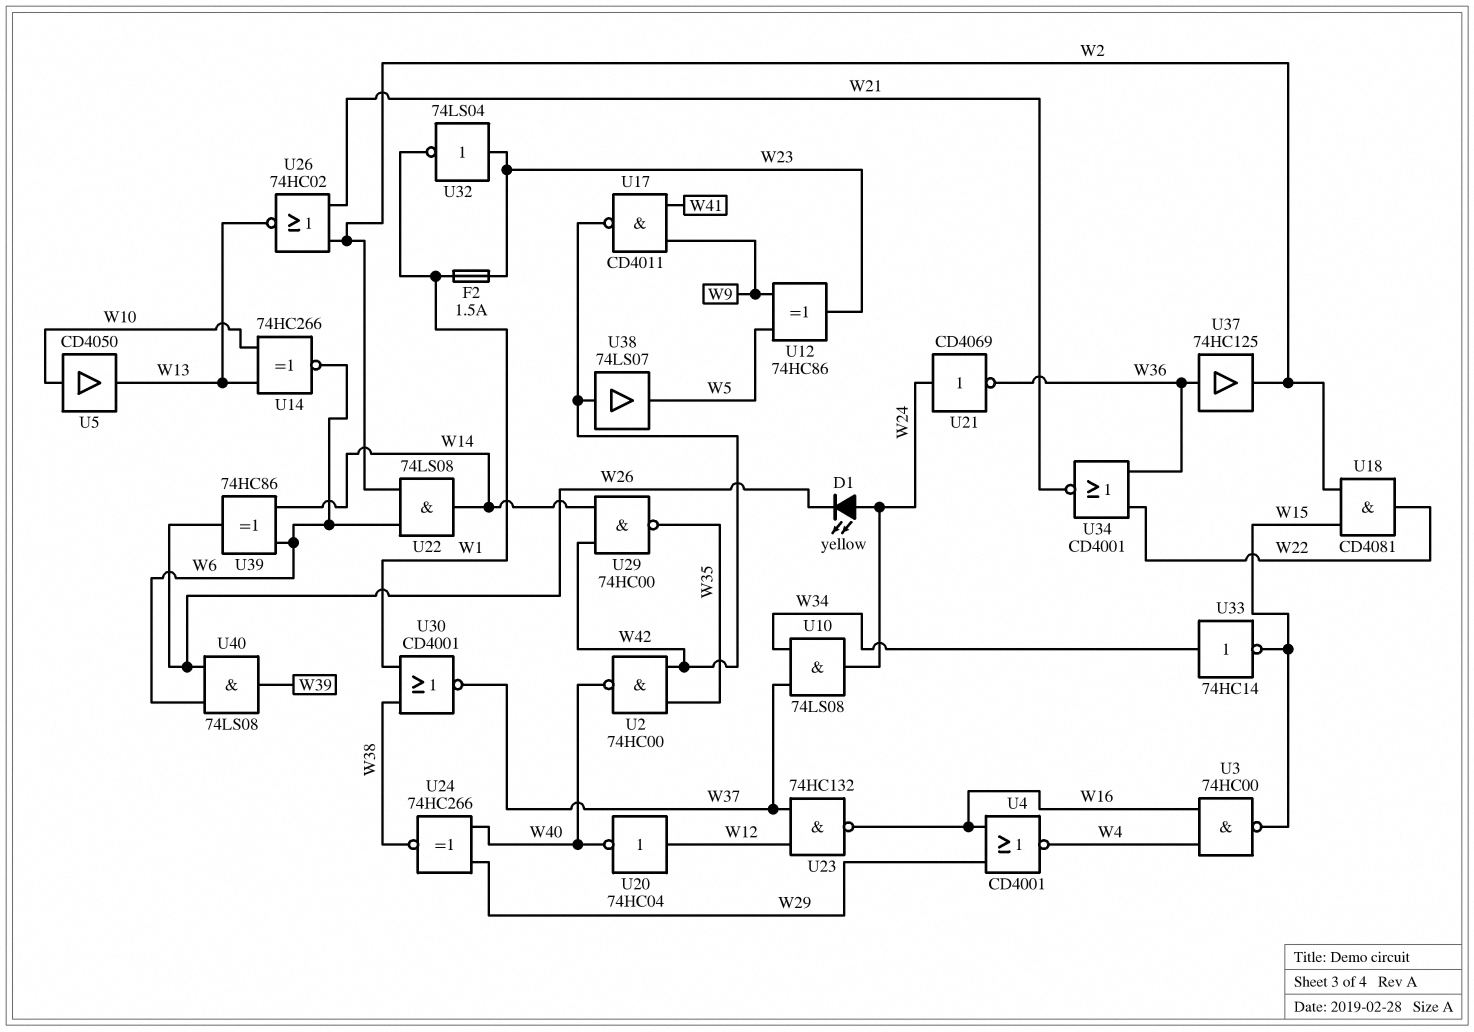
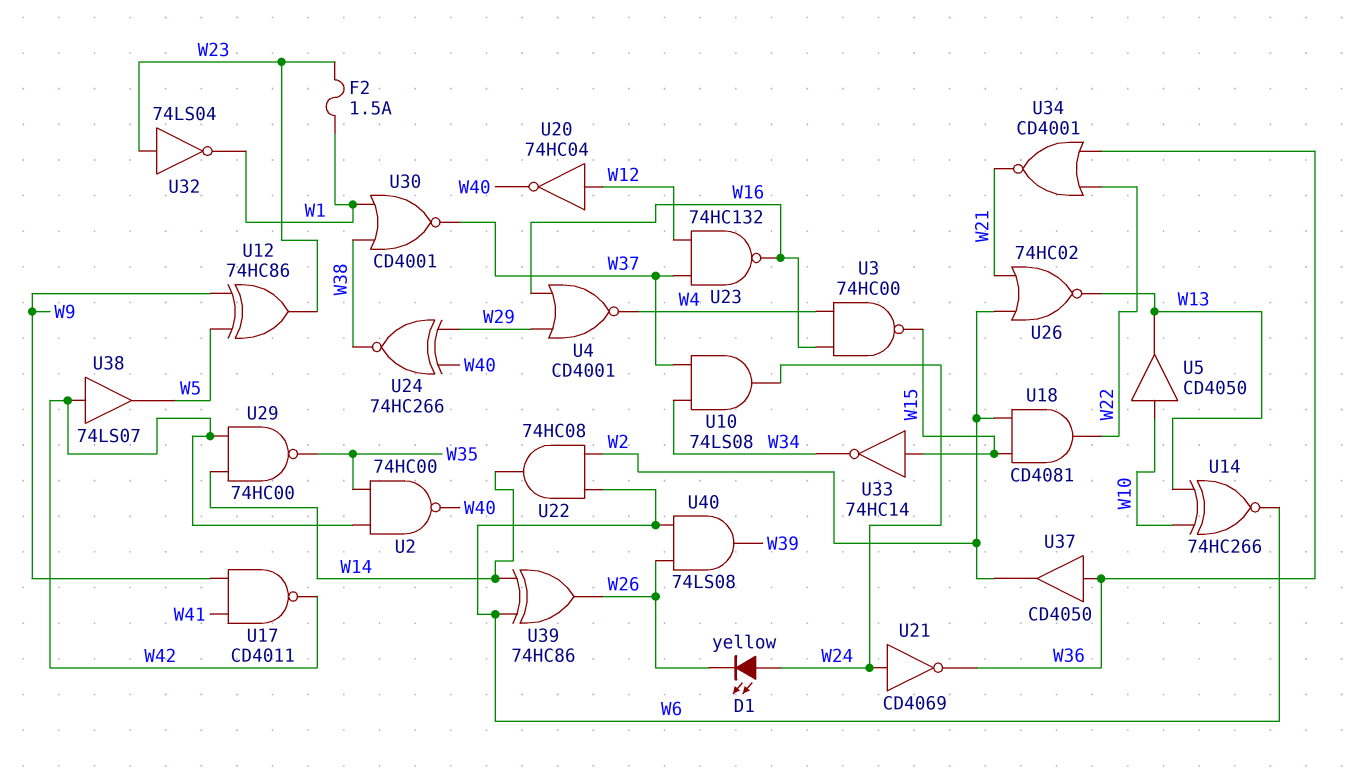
U22: AND 74LS08 (in W2, in W6, out W14) -> AND 74HC08 (in W2, in W6, out W14)
U33: NOT 74HC14 (in W34, out W15) -> NOT 74HC14 (in W15, out W34)
U37: buffer 74HC125 (in W36, out W2) -> buffer CD4050 (in W36, out W2)

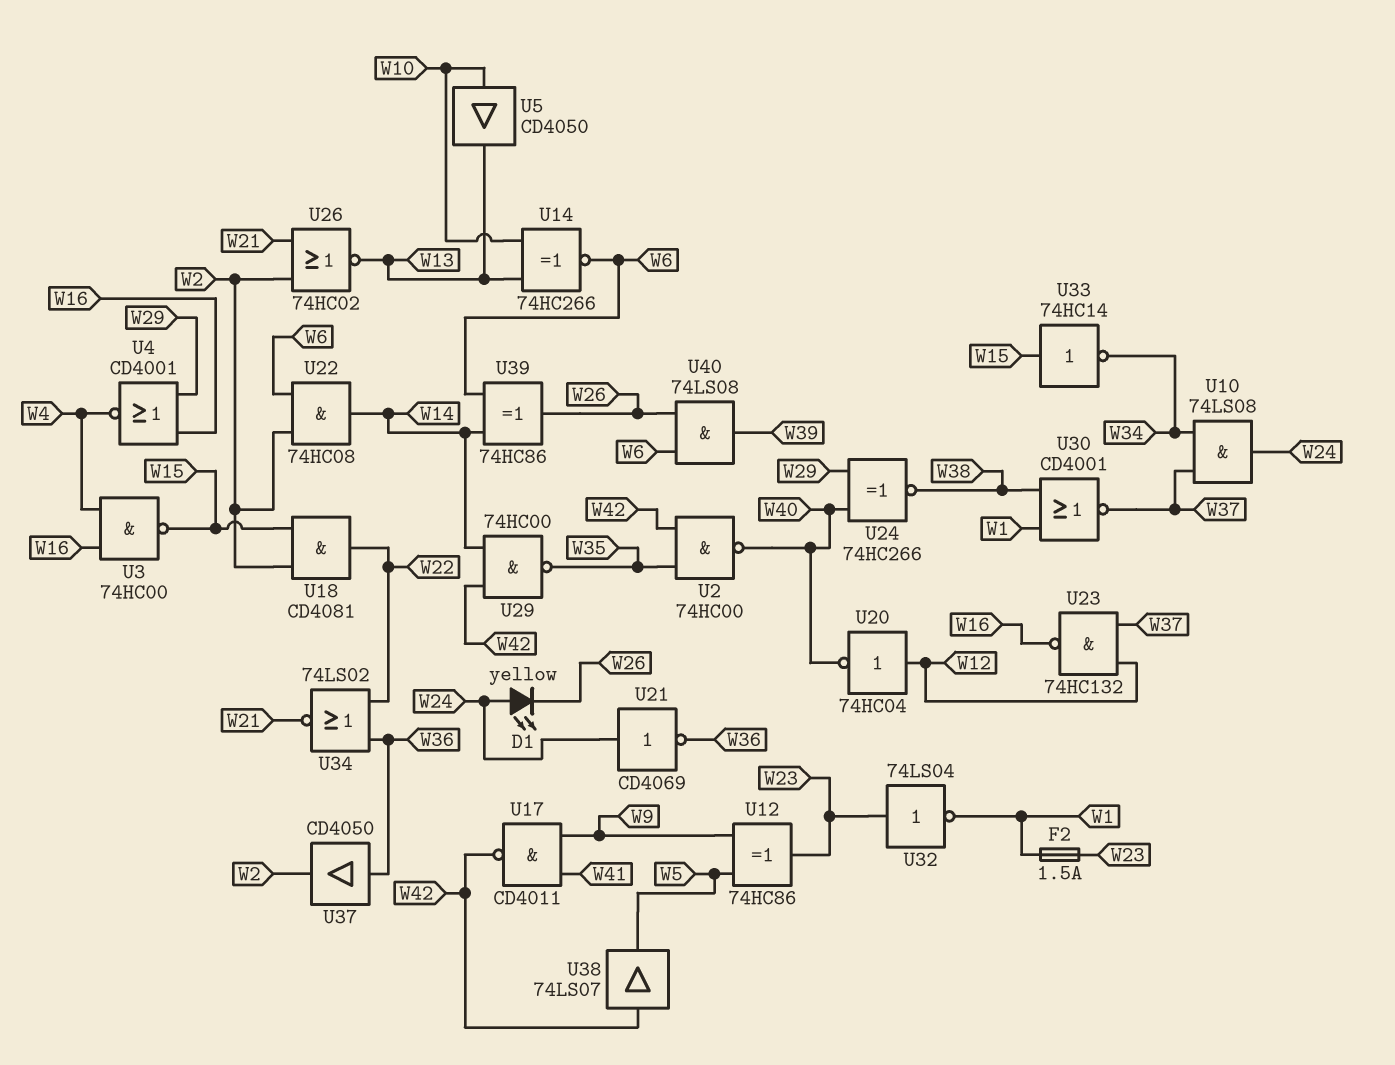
U34: NOR CD4001 (in W22, in W36, out W21) -> NOR 74LS02 (in W22, in W36, out W21)

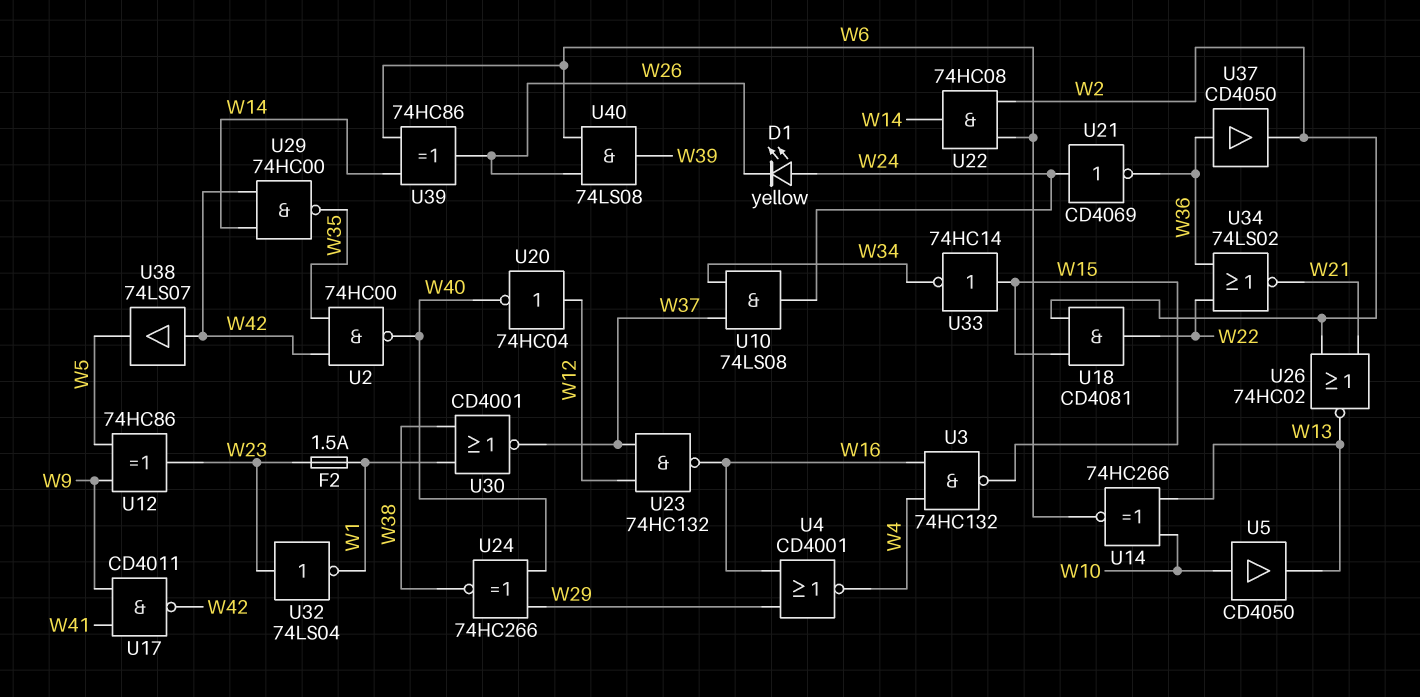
U3: NAND 74HC00 (in W4, in W16, out W15) -> NAND 74HC132 (in W4, in W16, out W15)

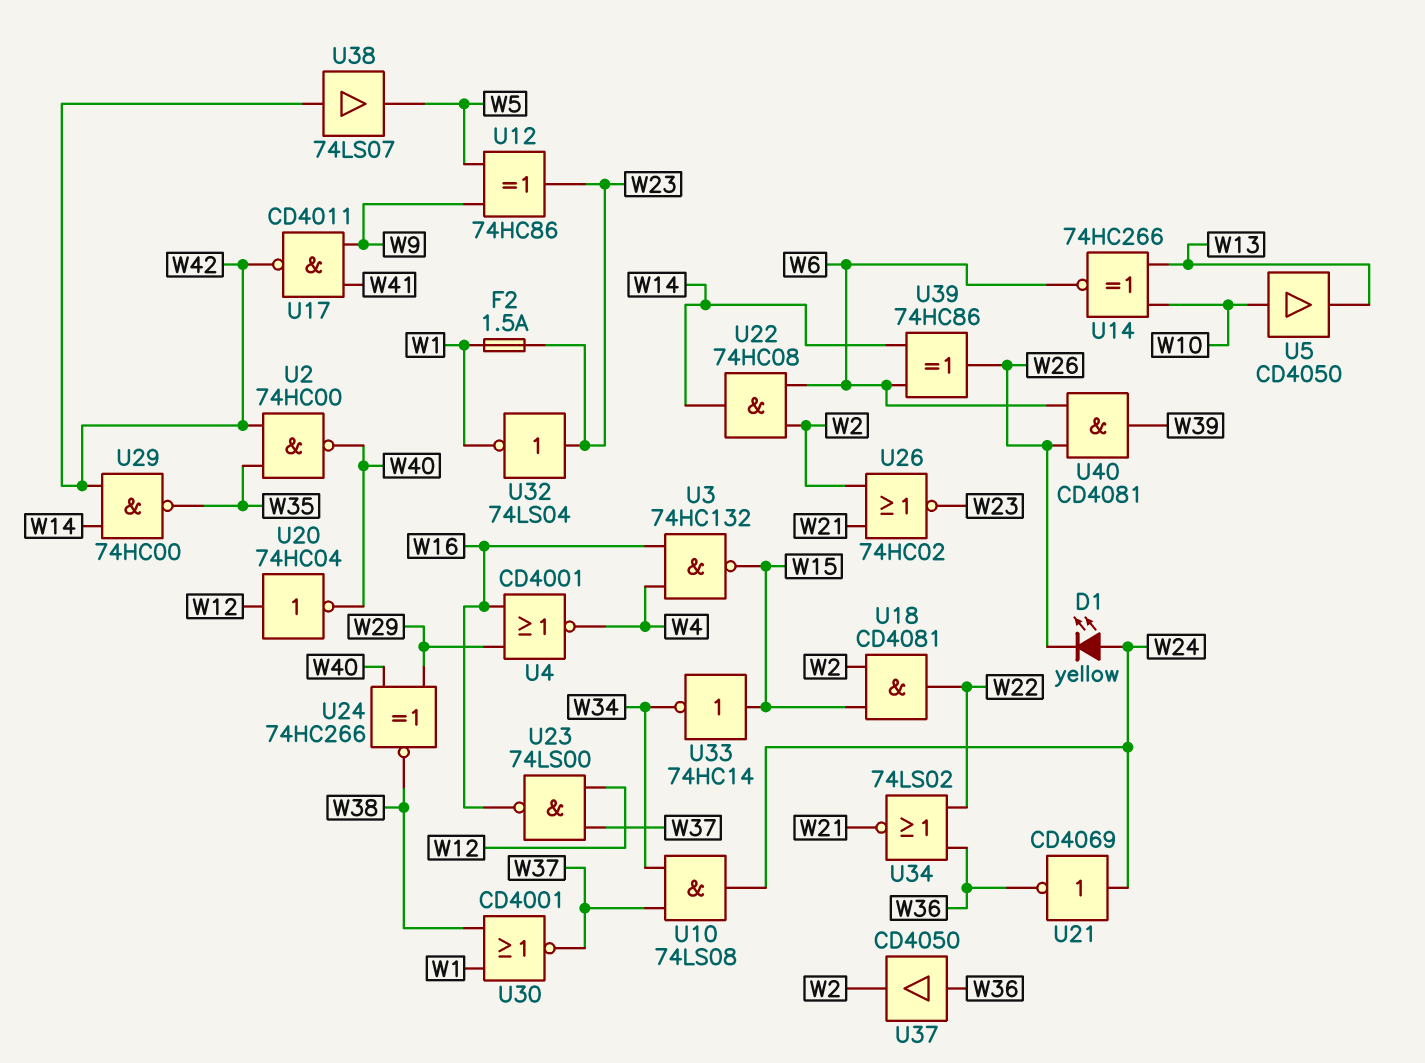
U23: NAND 74HC132 (in W12, in W37, out W16) -> NAND 74LS00 (in W12, in W37, out W16)
U26: NOR 74HC02 (in W2, in W21, out W13) -> NOR 74HC02 (in W2, in W21, out W23)
U40: AND 74LS08 (in W6, in W26, out W39) -> AND CD4081 (in W6, in W26, out W39)

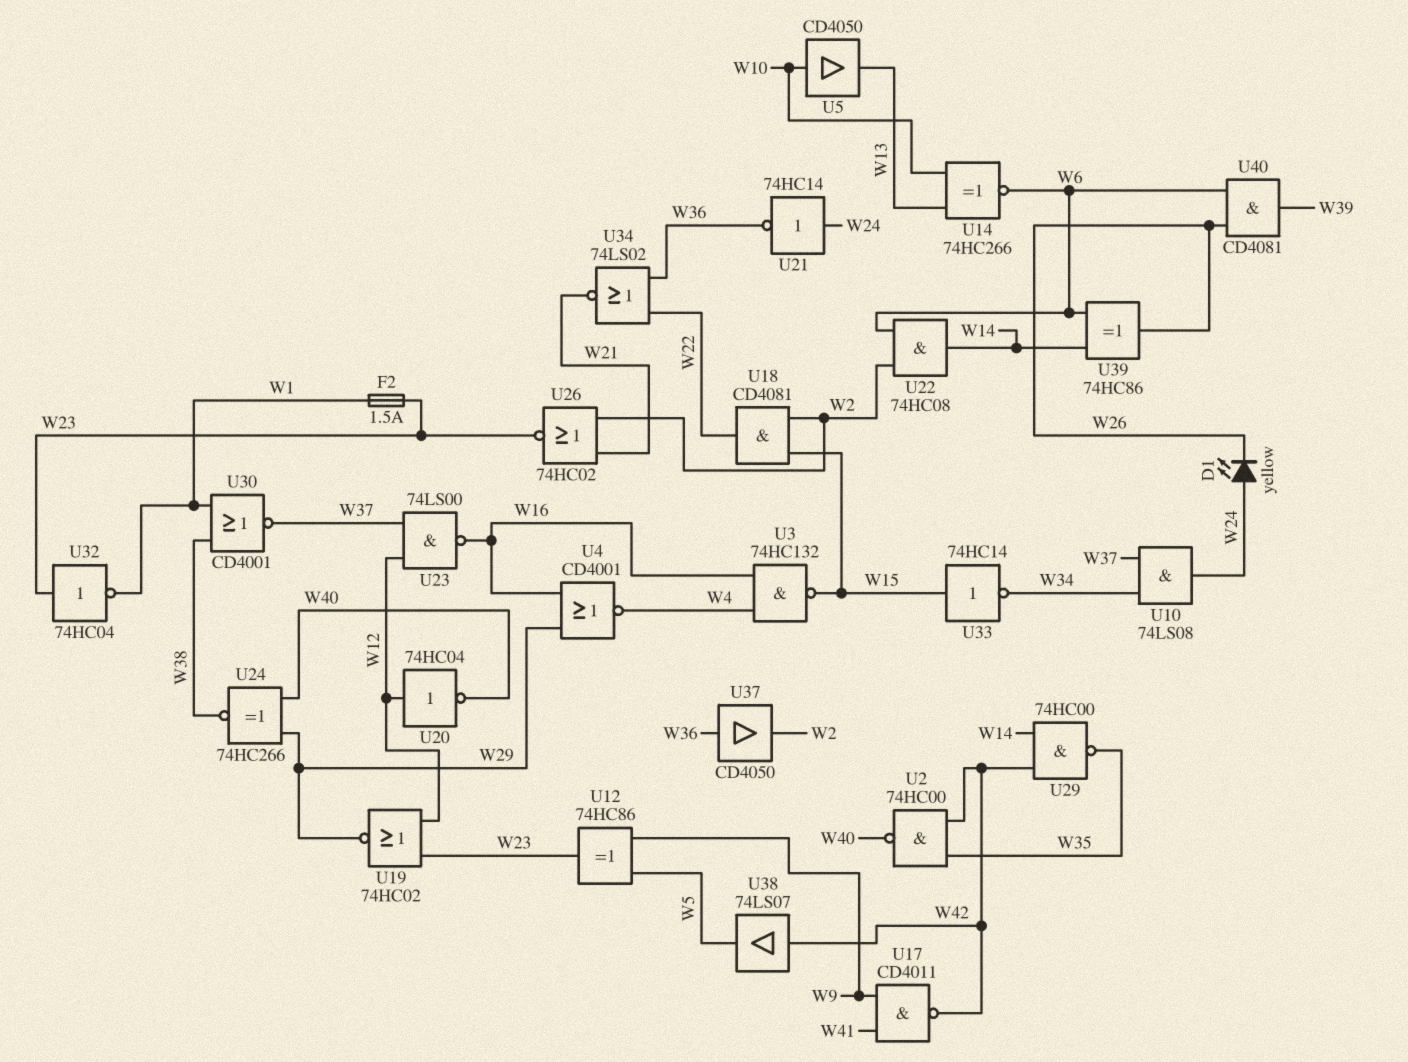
U19: none -> NOR 74HC02 (in W12, in W23, out W29)
U21: NOT CD4069 (in W24, out W36) -> NOT 74HC14 (in W24, out W36)
U32: NOT 74LS04 (in W23, out W1) -> NOT 74HC04 (in W23, out W1)

